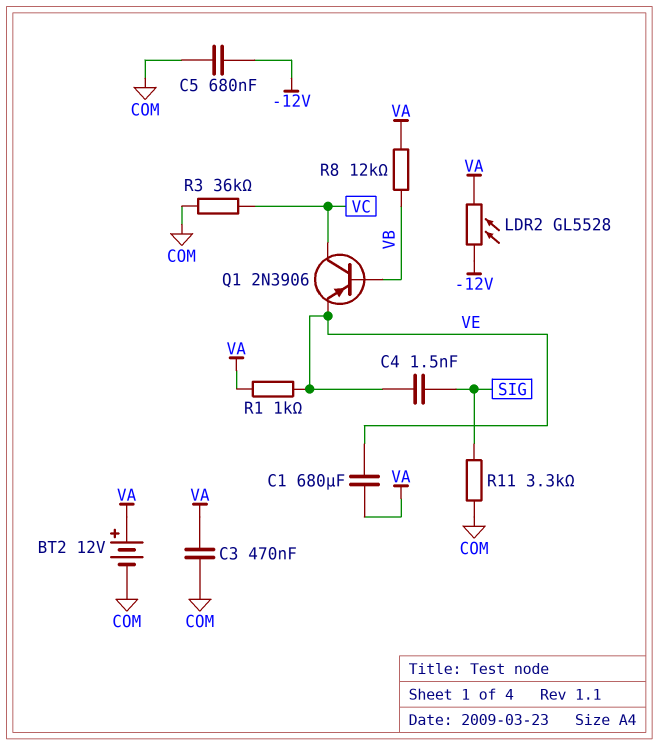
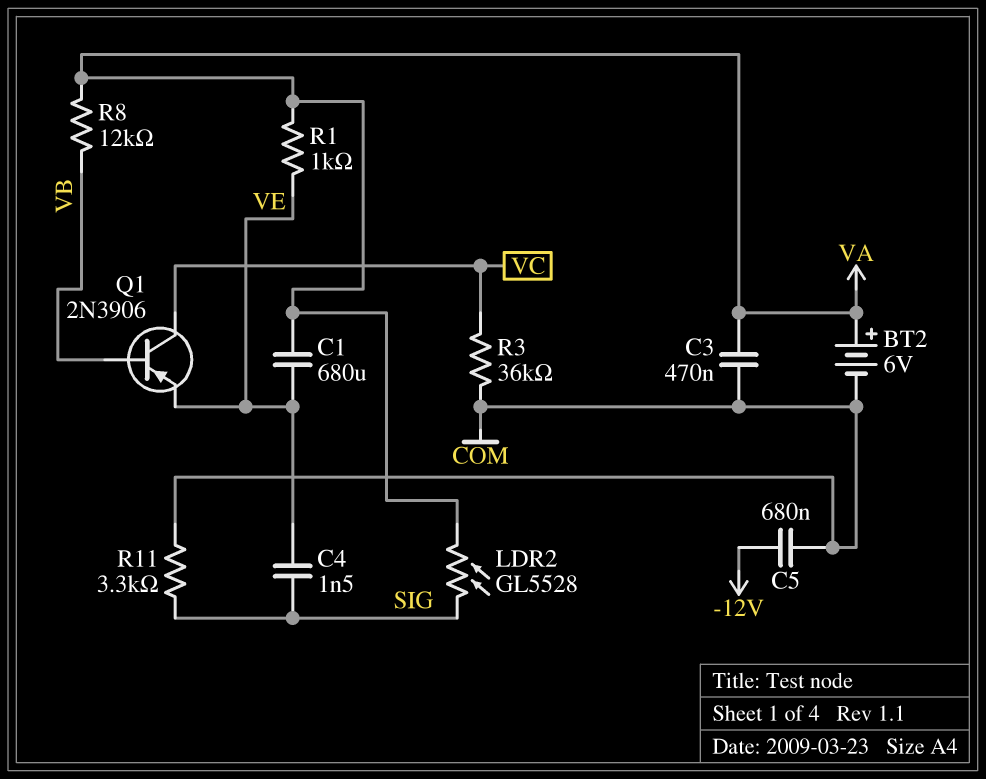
BT2: 12V (plus VA, minus COM) -> 6V (plus VA, minus COM)
LDR2: GL5528 (-12V, VA) -> GL5528 (SIG, VA)

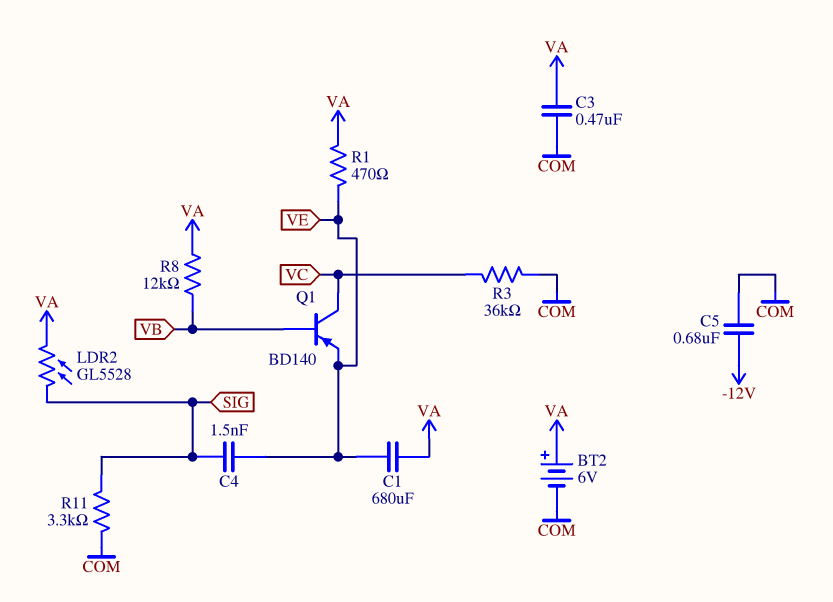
Q1: PNP 2N3906 (B VB, C VC, E VE) -> PNP BD140 (B VB, C VC, E VE)
R1: 1k (VA, VE) -> 470 (VA, VE)

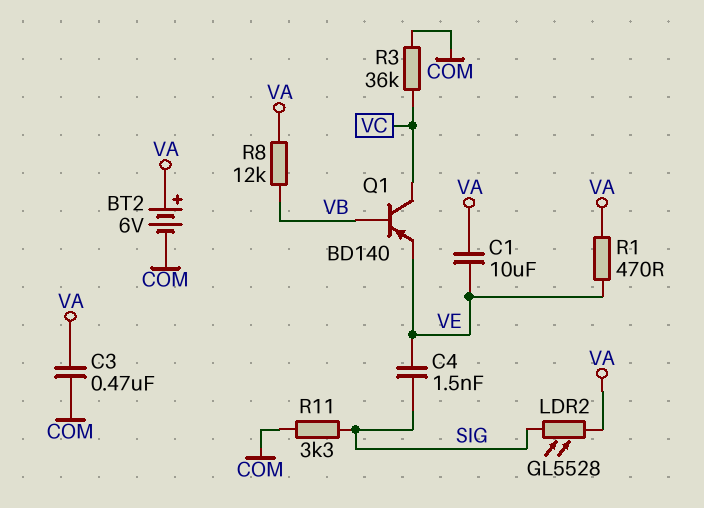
C1: 680uF (VA, VE) -> 10uF (VA, VE)
C5: 680nF (-12V, COM) -> none

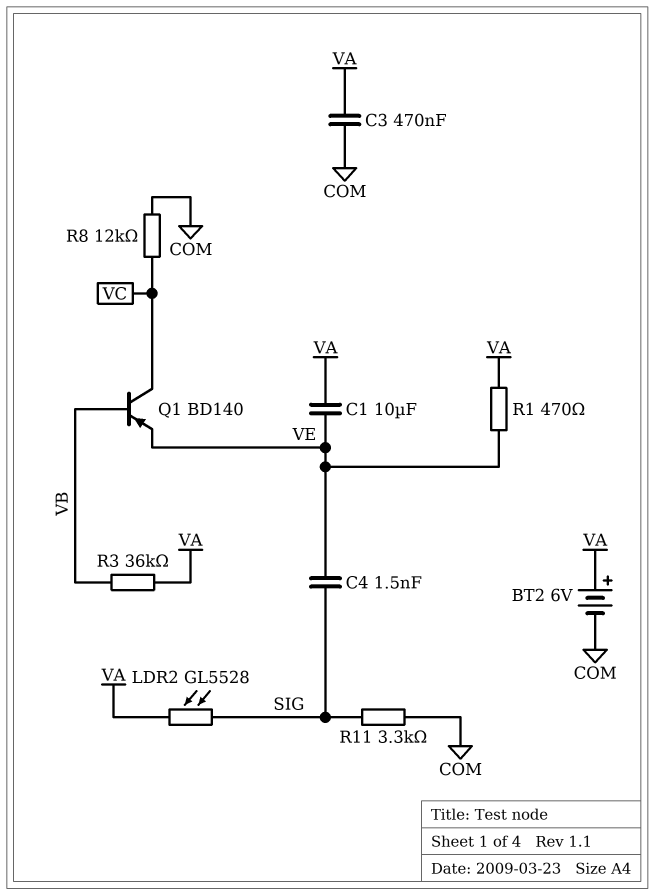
R3: 36k (COM, VC) -> 36k (VA, VB)
R8: 12k (VA, VB) -> 12k (COM, VC)

